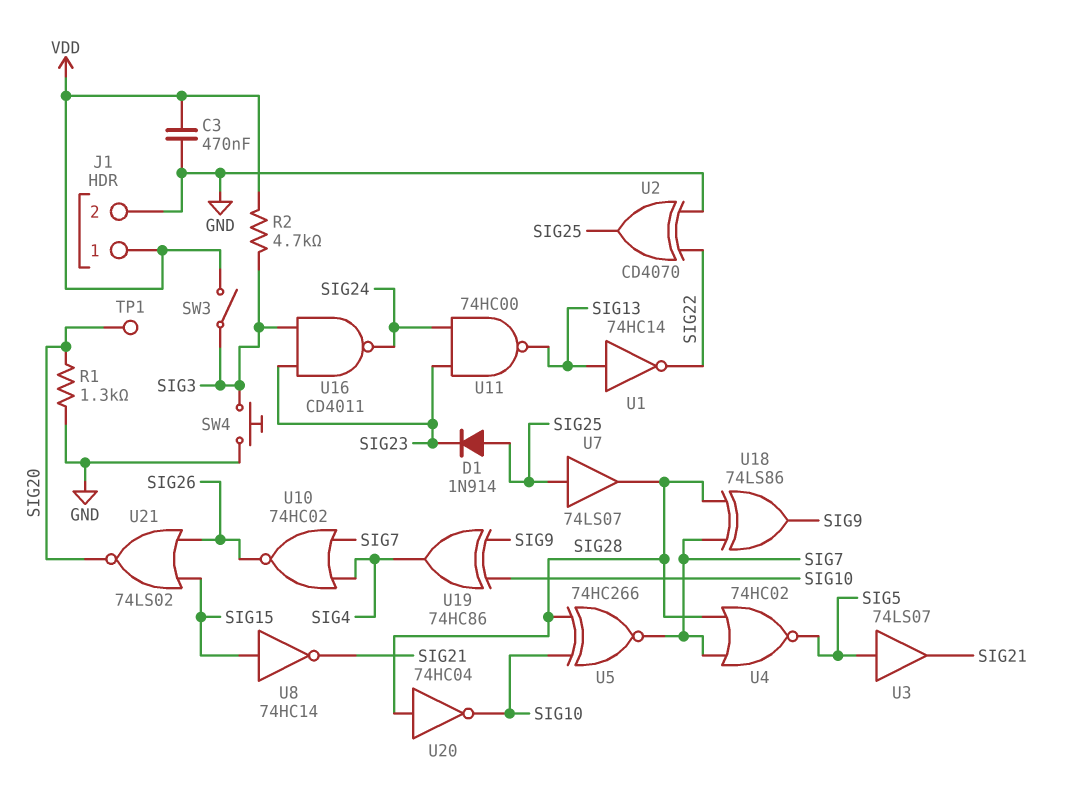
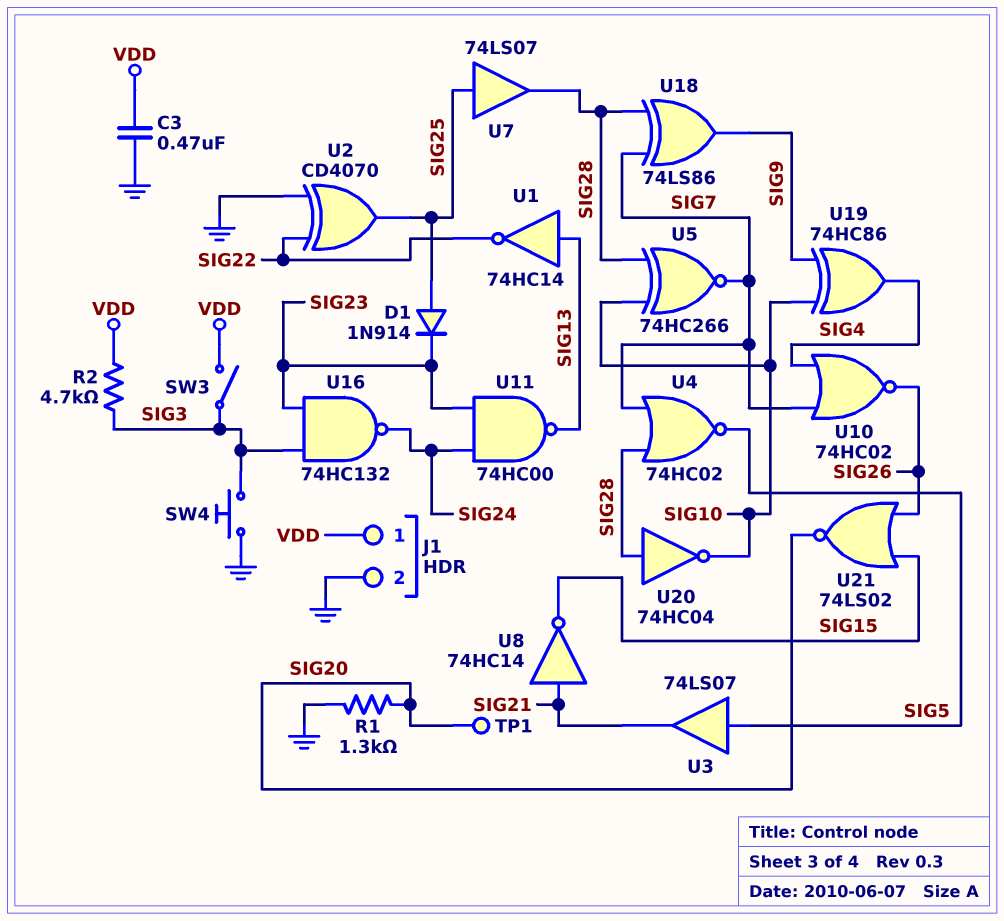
U8: NOT 74HC14 (in SIG15, out SIG21) -> NOT 74HC14 (in SIG21, out SIG15)
U16: NAND CD4011 (in SIG3, in SIG23, out SIG24) -> NAND 74HC132 (in SIG3, in SIG23, out SIG24)

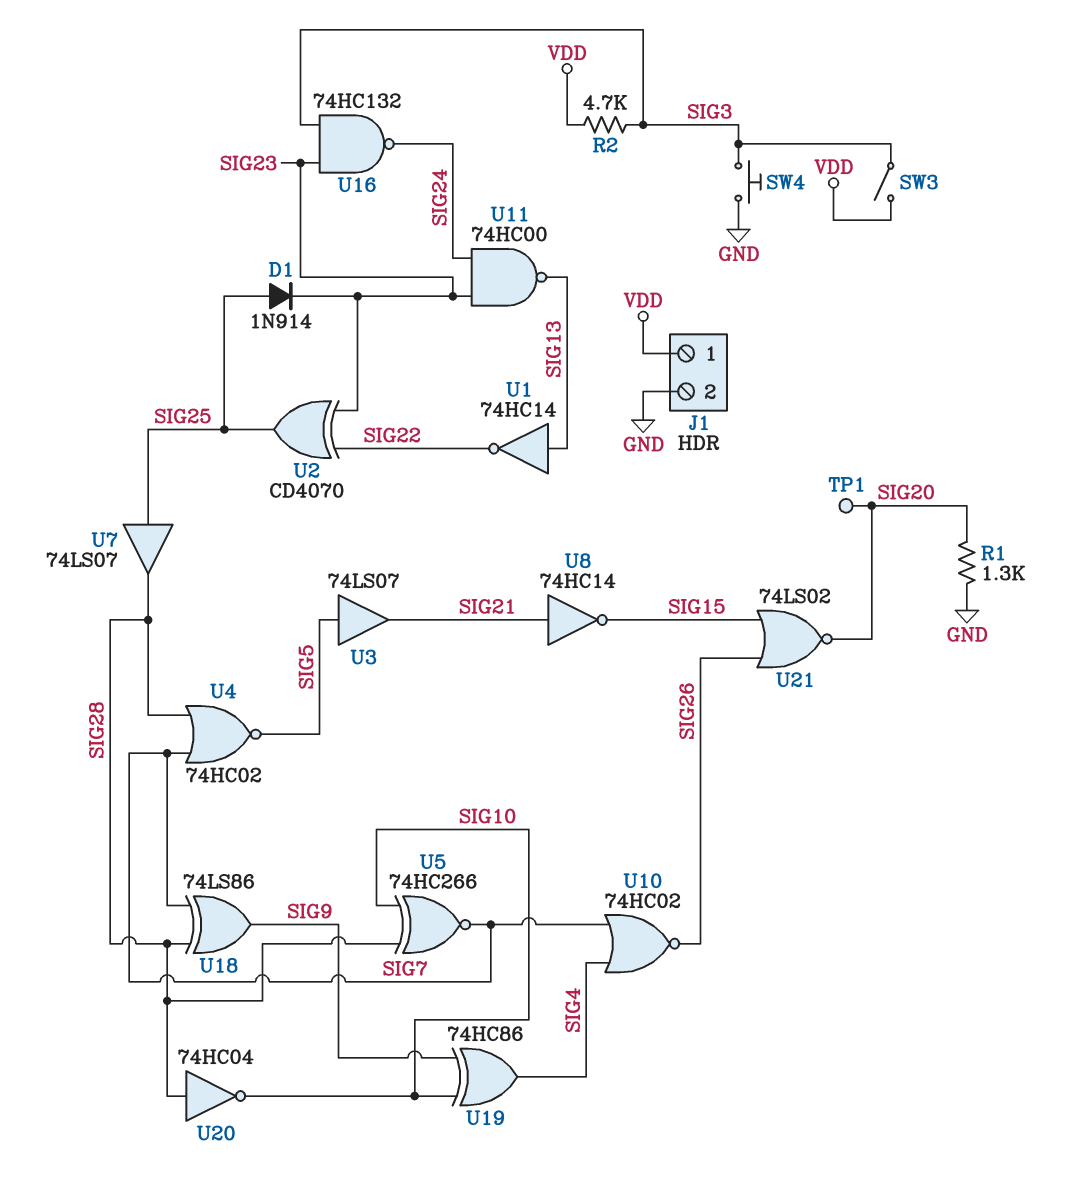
C3: 470nF (GND, VDD) -> none
U2: XOR CD4070 (in GND, in SIG22, out SIG25) -> XOR CD4070 (in SIG22, in SIG23, out SIG25)

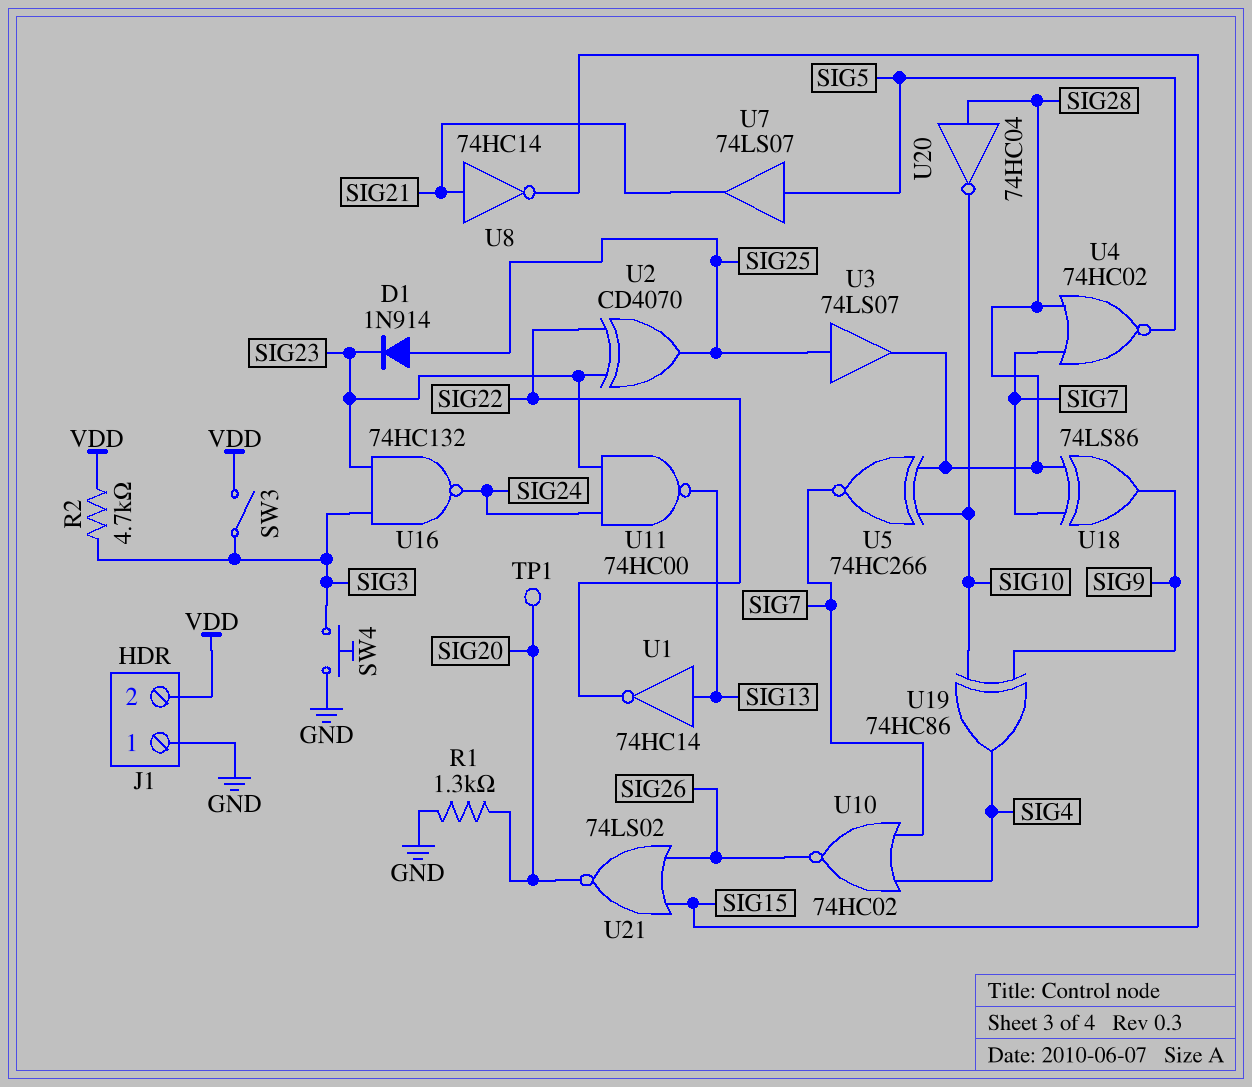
J1 pin 1: VDD -> GND
J1 pin 2: GND -> VDD
U3: buffer 74LS07 (in SIG5, out SIG21) -> buffer 74LS07 (in SIG25, out SIG28)
U7: buffer 74LS07 (in SIG25, out SIG28) -> buffer 74LS07 (in SIG5, out SIG21)

